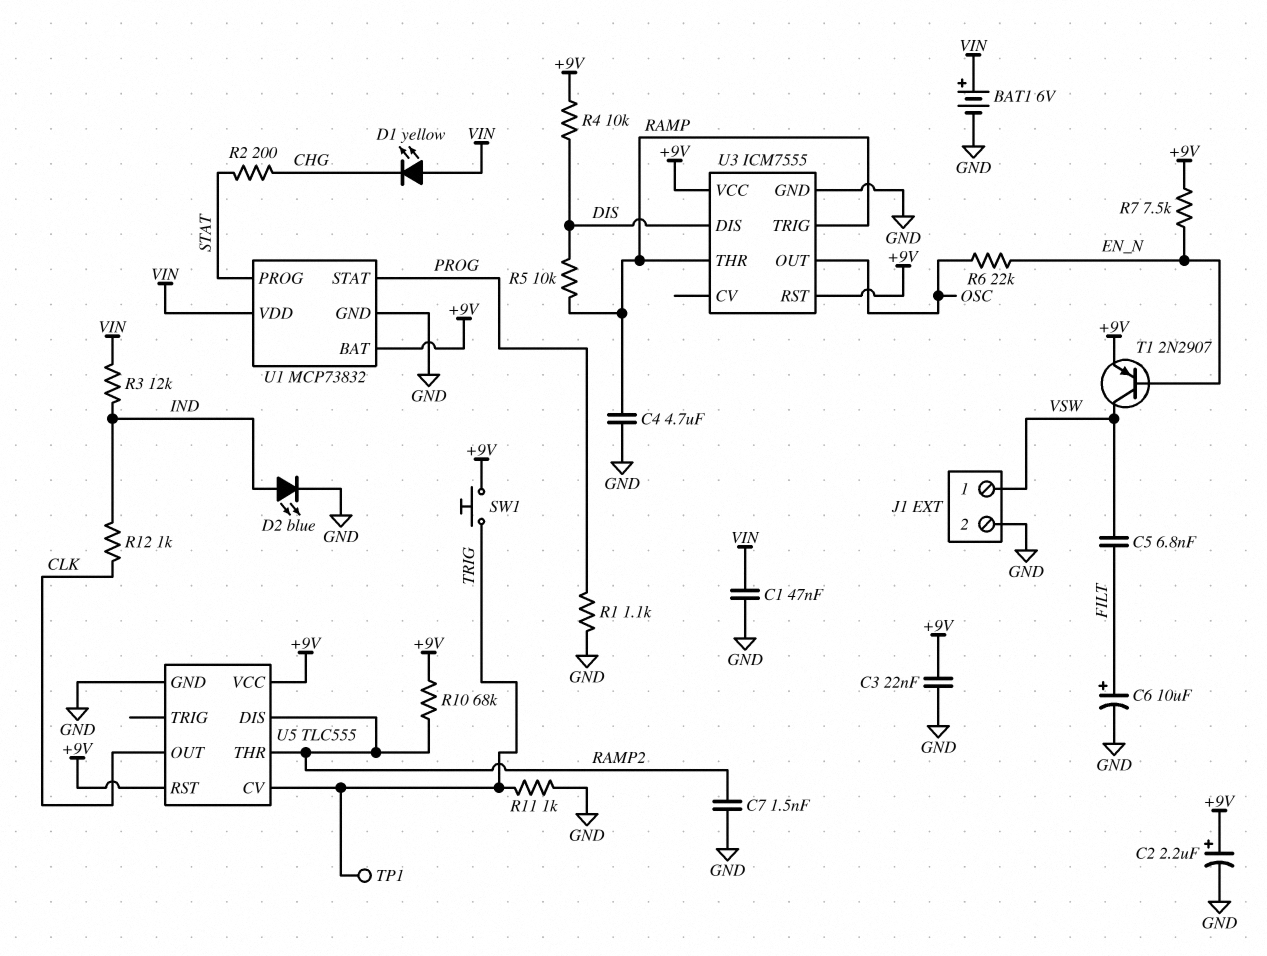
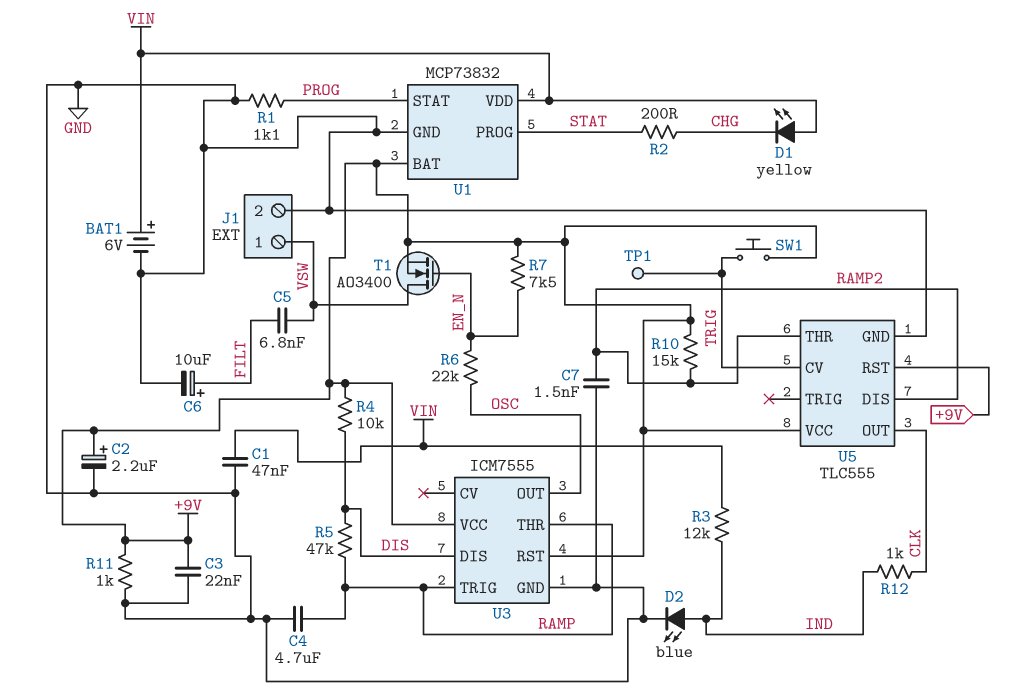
R5: 10k (DIS, RAMP) -> 47k (DIS, RAMP)
R10: 68k (+9V, RAMP2) -> 15k (+9V, RAMP2)
R11: 1k (GND, TRIG) -> 1k (+9V, GND)
T1: PNP 2N2907 (B EN_N, C VSW, E +9V) -> NMOS AO3400 (G EN_N, D VSW, S +9V)

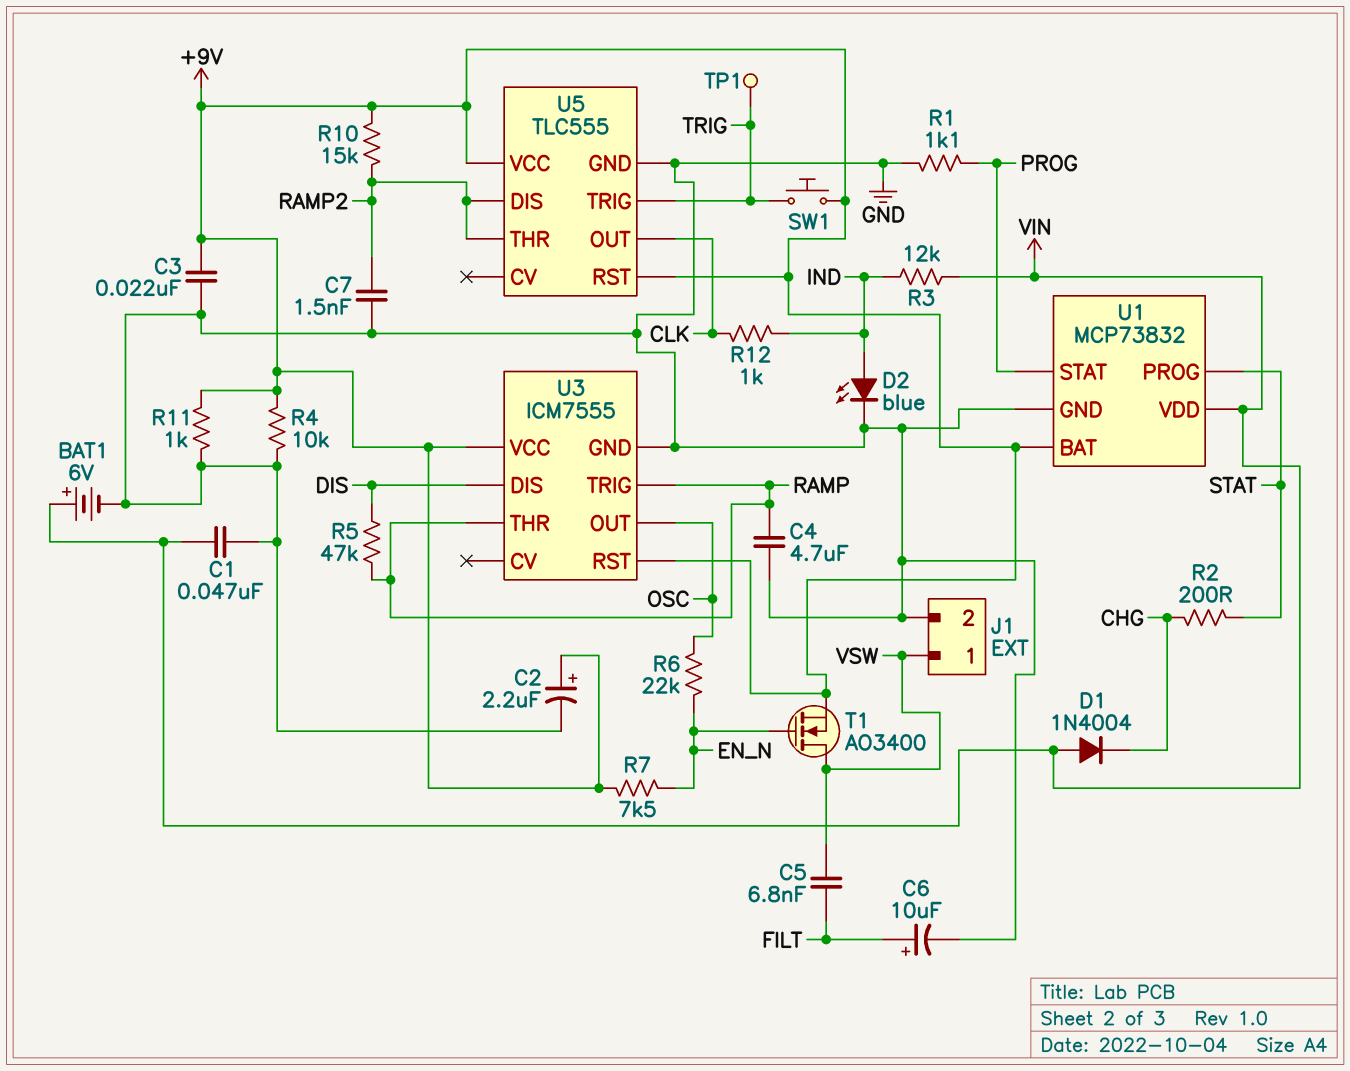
D1: LED yellow (A VIN, K CHG) -> diode 1N4004 (A VIN, K CHG)
R4: 10k (+9V, DIS) -> 10k (+9V, GND)
U5 pin CV: TRIG -> none
U5 pin TRIG: none -> TRIG

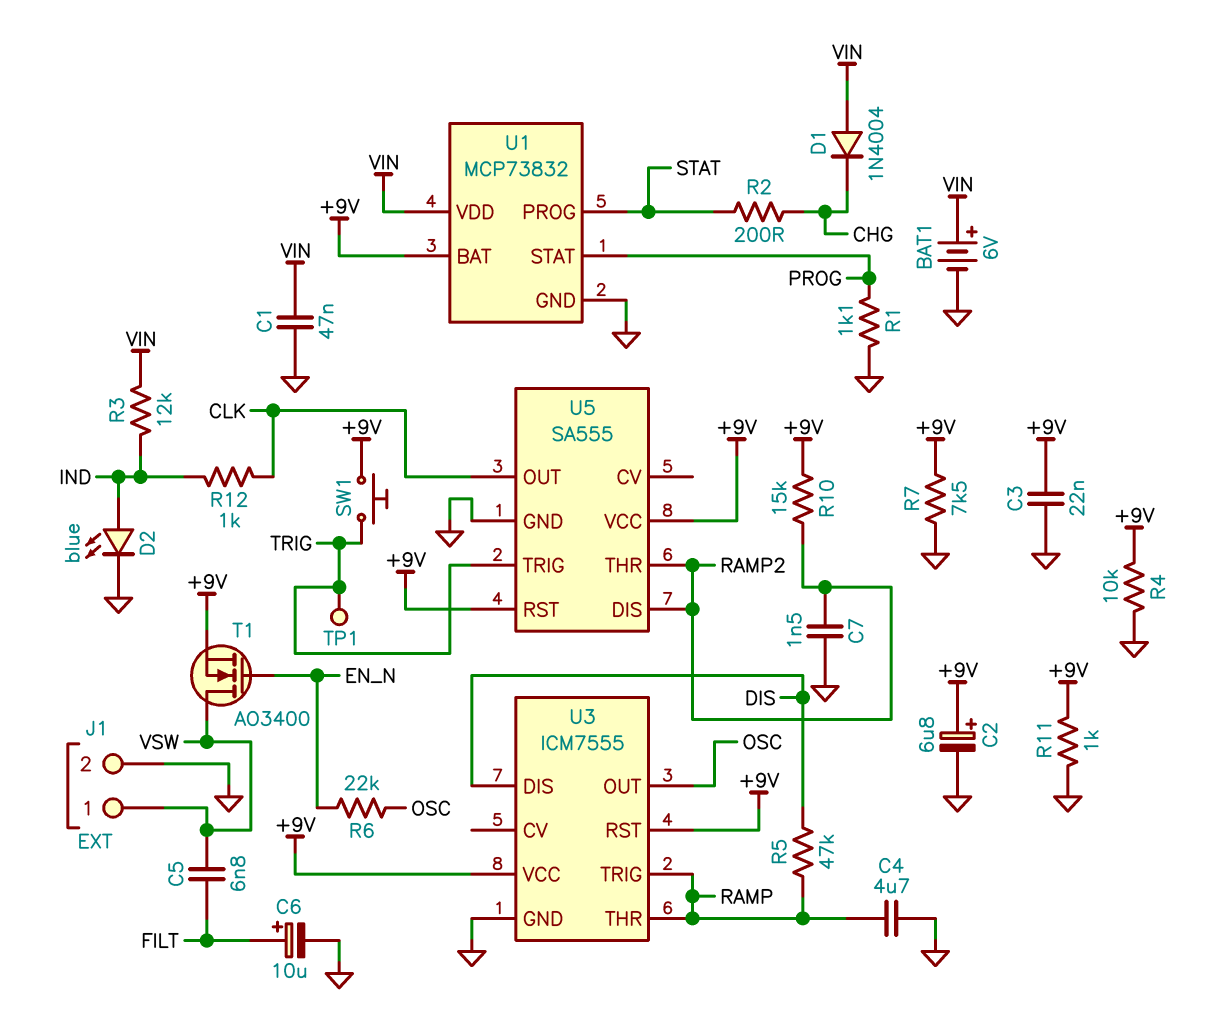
C2: 2.2uF (plus +9V, minus GND) -> 6.8uF (plus +9V, minus GND)
R7: 7.5k (+9V, EN_N) -> 7.5k (+9V, GND)
U5: TLC555 -> SA555

